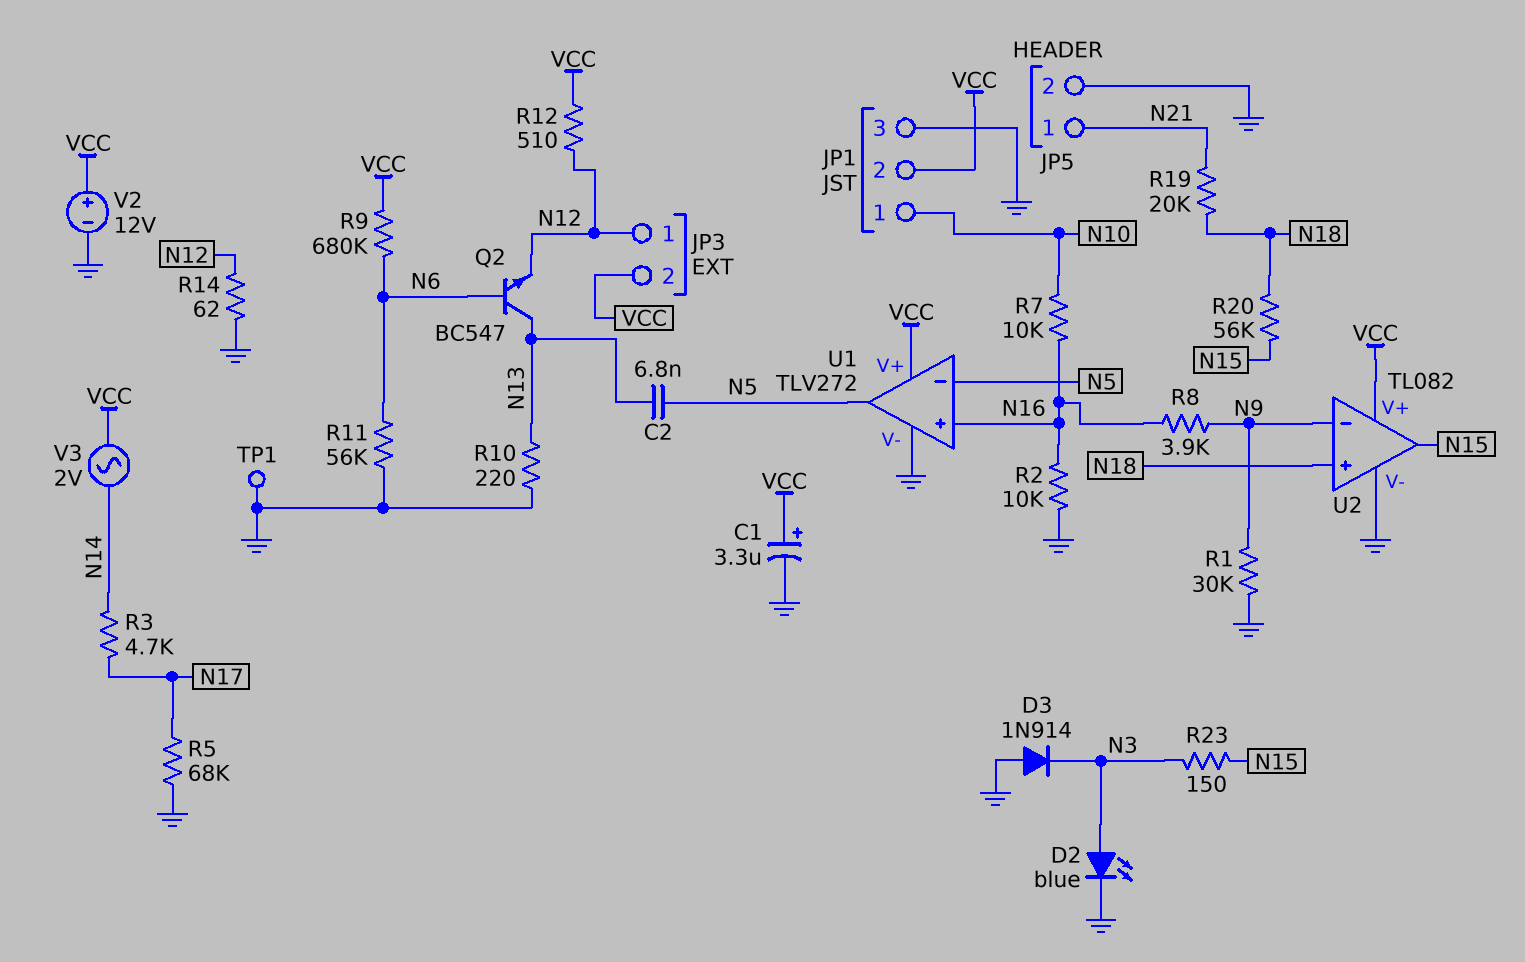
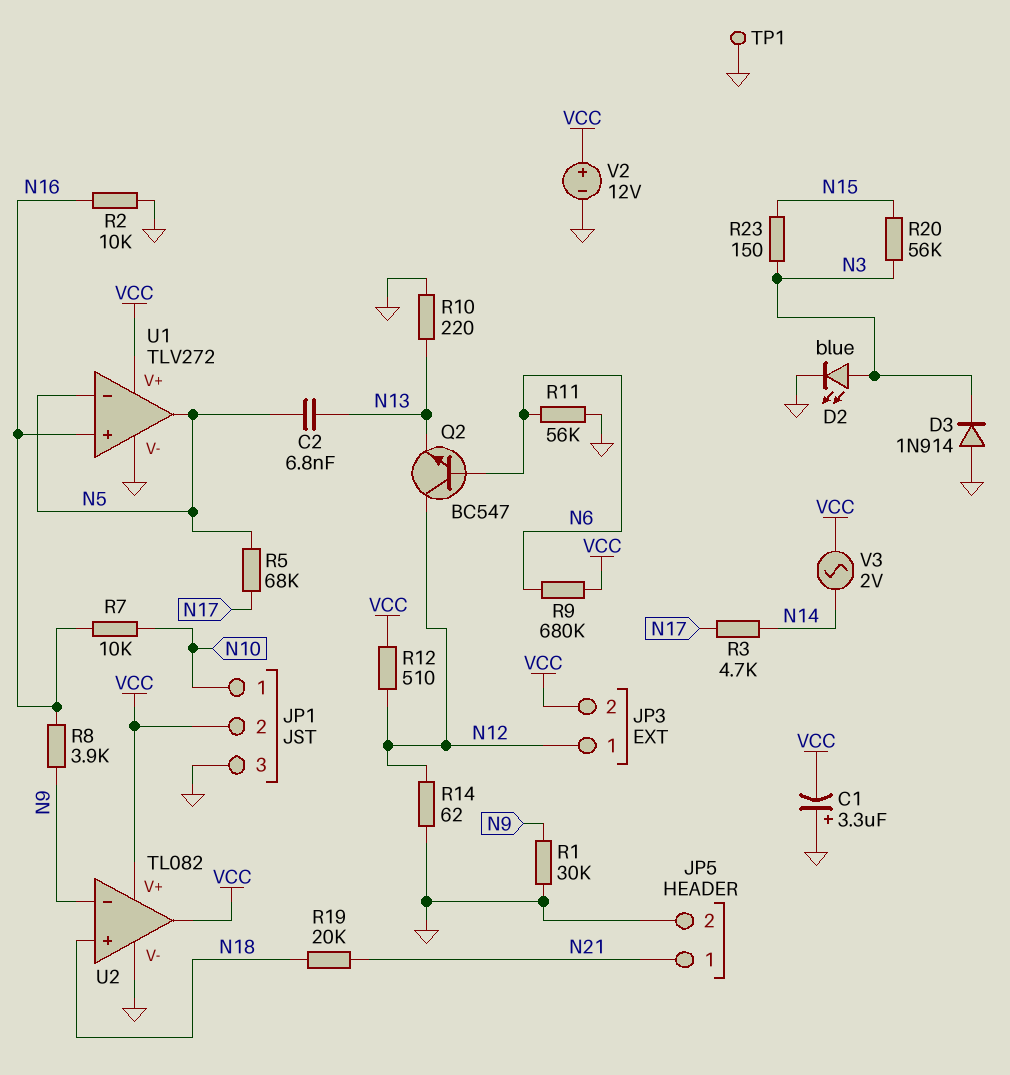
C1: 3.3uF (plus VCC, minus GND) -> 3.3uF (plus GND, minus VCC)
Q2: NPN BC547 (B N6, C N13, E N12) -> NPN BC547 (B N6, C N12, E N13)
R5: 68k (GND, N17) -> 68k (N5, N17)
R20: 56k (N15, N18) -> 56k (N3, N15)
U2 pin out: N15 -> VCC

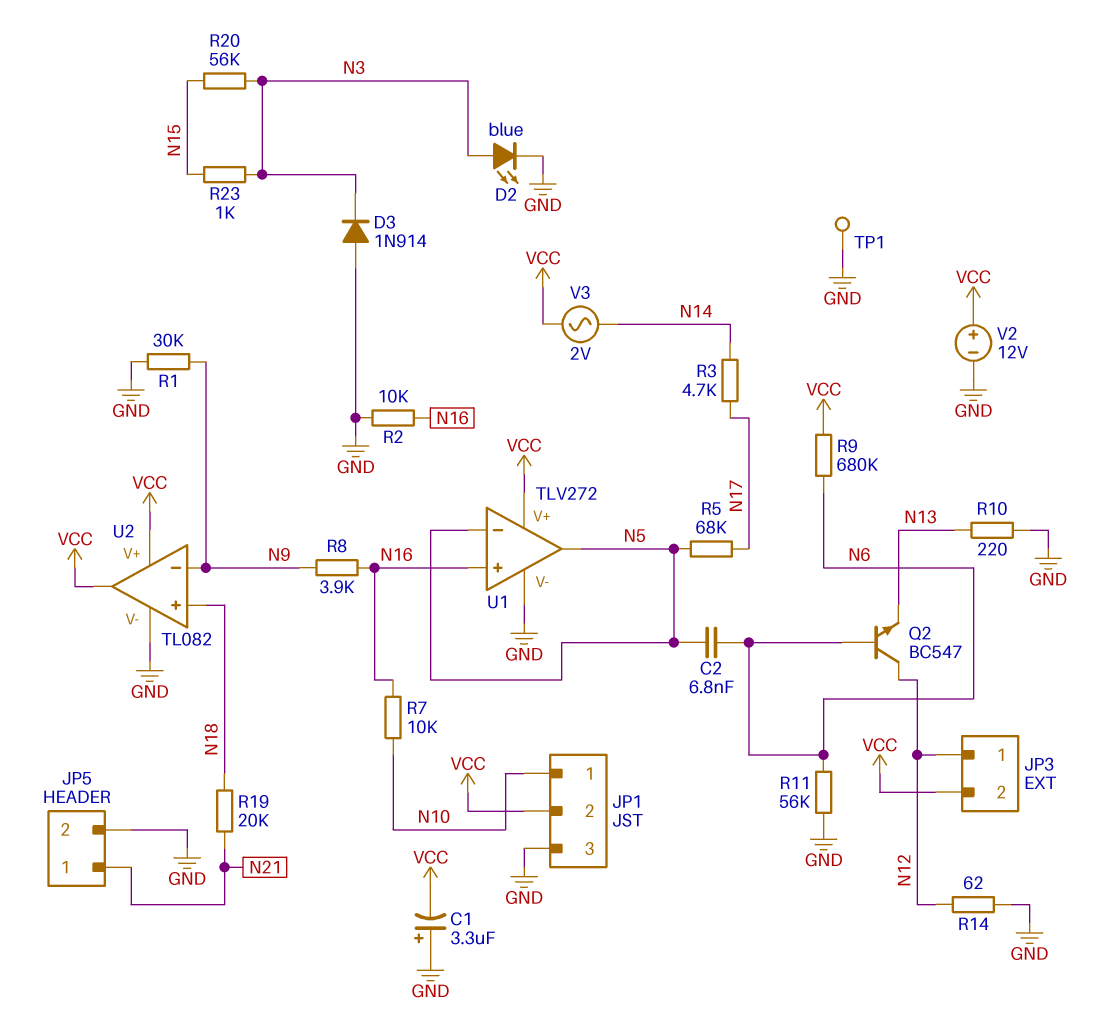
C2: 6.8nF (N5, N13) -> 6.8nF (N5, N6)
R12: 510 (N12, VCC) -> none
R23: 150 (N3, N15) -> 1k (N3, N15)

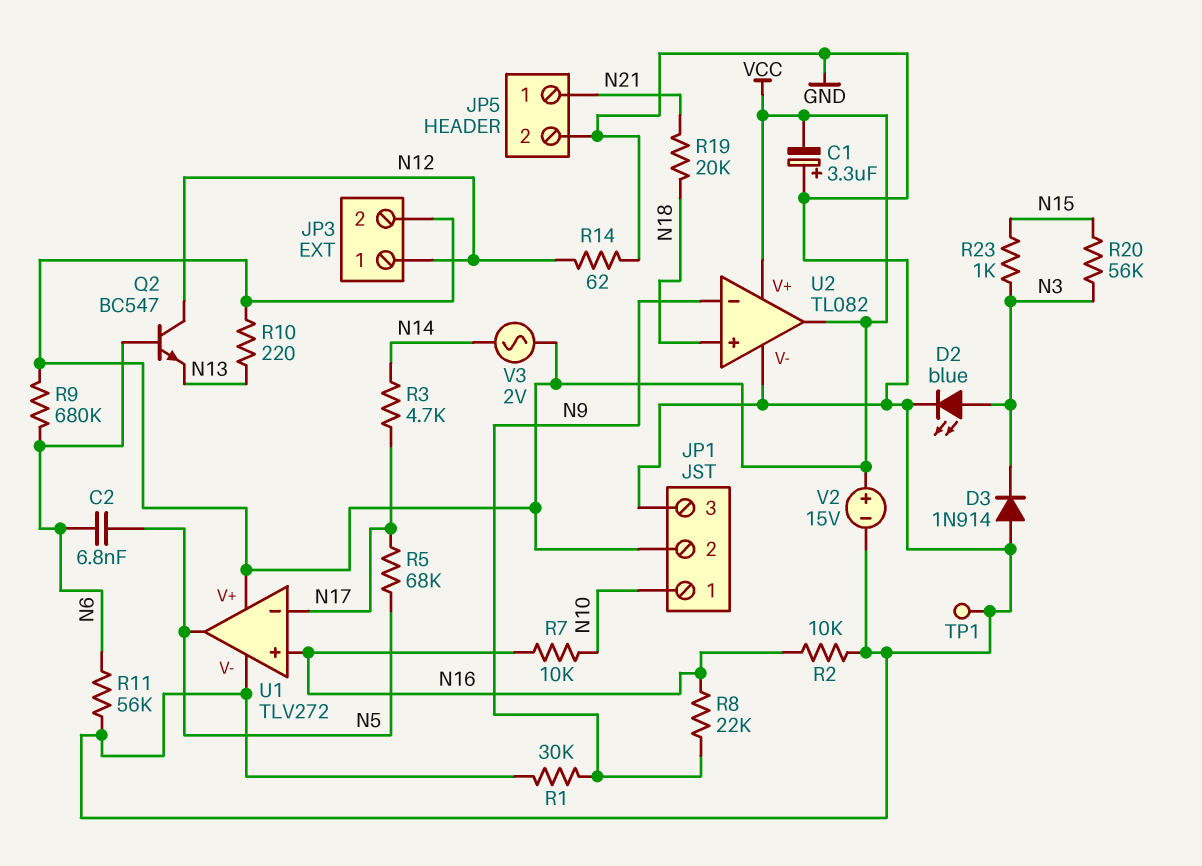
R8: 3.9k (N9, N16) -> 22k (N9, N16)
R10: 220 (GND, N13) -> 220 (N13, VCC)
U1 pin in-: N5 -> N17
V2: 12V (plus VCC, minus GND) -> 15V (plus VCC, minus GND)

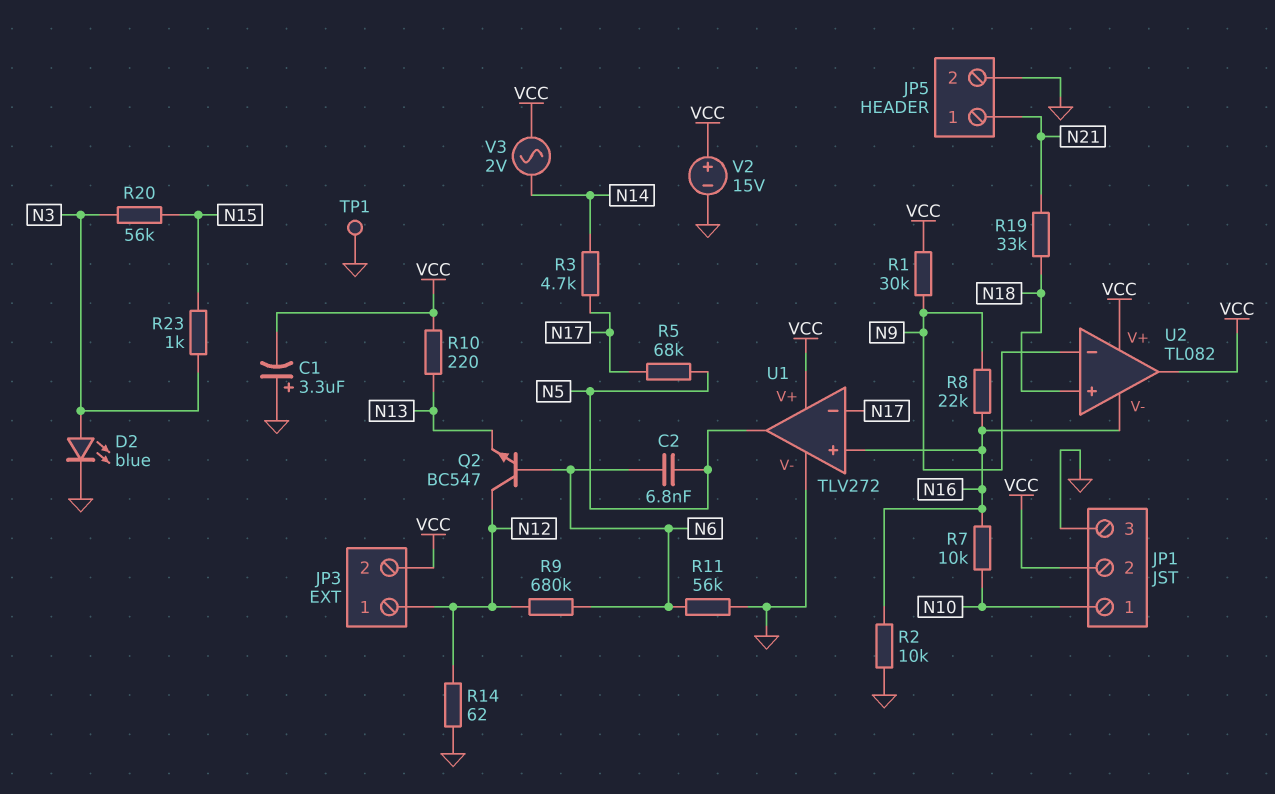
D3: diode 1N914 (A GND, K N3) -> none
R1: 30k (GND, N9) -> 30k (N9, VCC)
R9: 680k (N6, VCC) -> 680k (N6, N12)
R19: 20k (N18, N21) -> 33k (N18, N21)
U2 pin V-: GND -> N16

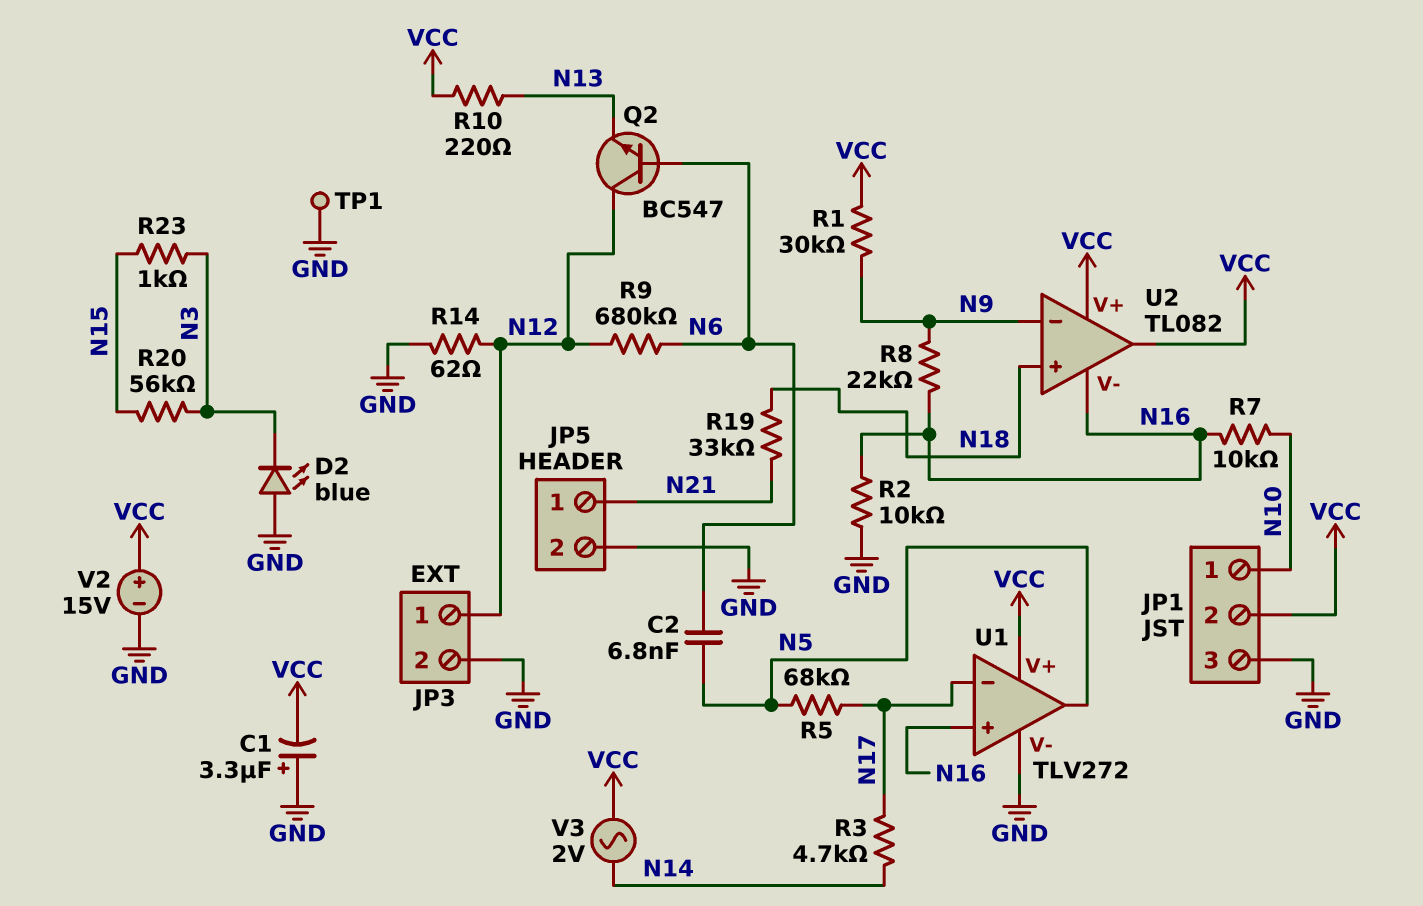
D2: LED blue (A N3, K GND) -> LED blue (A GND, K N3)
JP3 pin 2: VCC -> GND
R11: 56k (GND, N6) -> none

